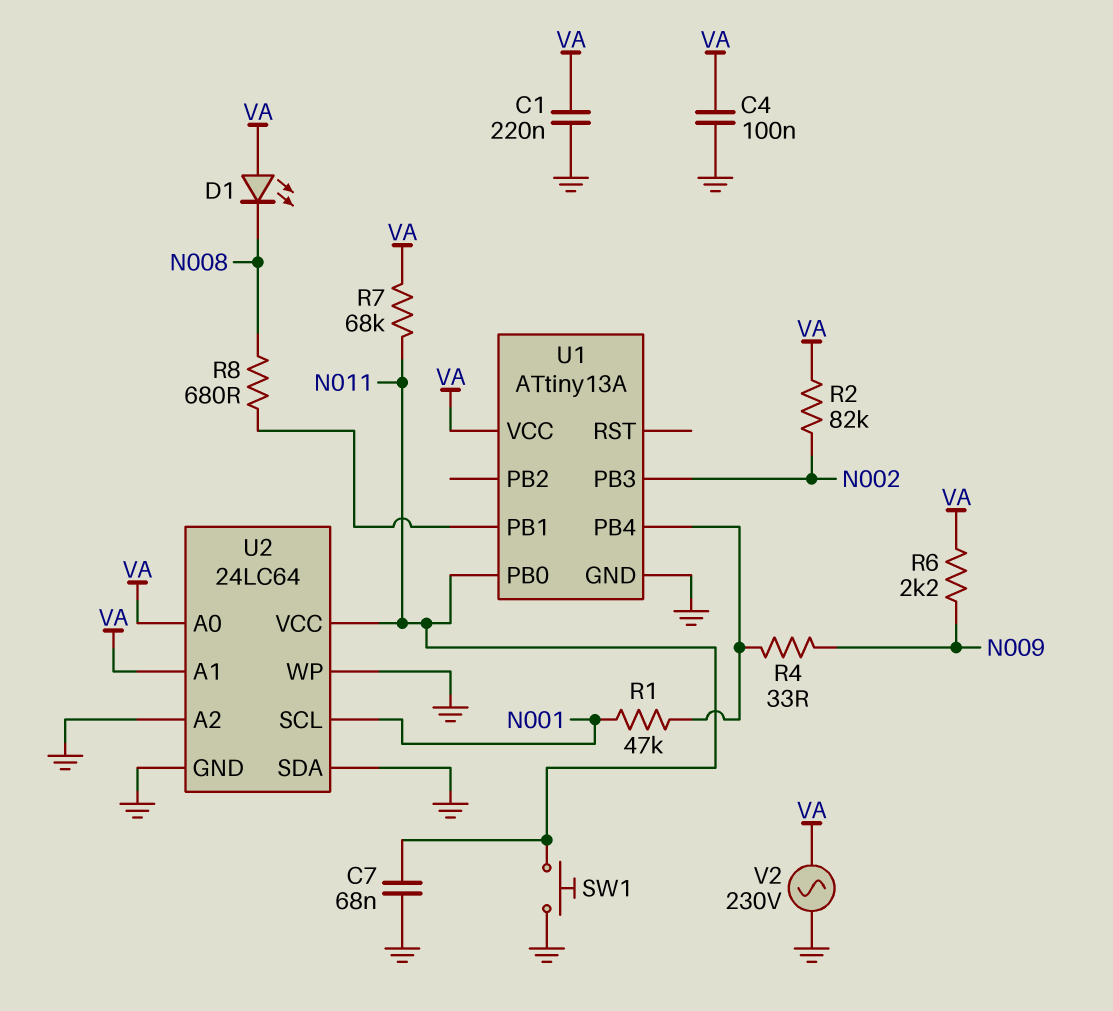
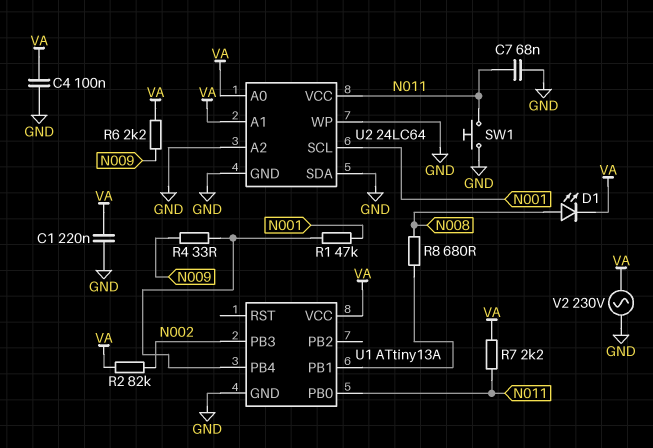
D1: LED (A VA, K N008) -> LED (A N008, K VA)
R7: 68k (N011, VA) -> 2.2k (N011, VA)

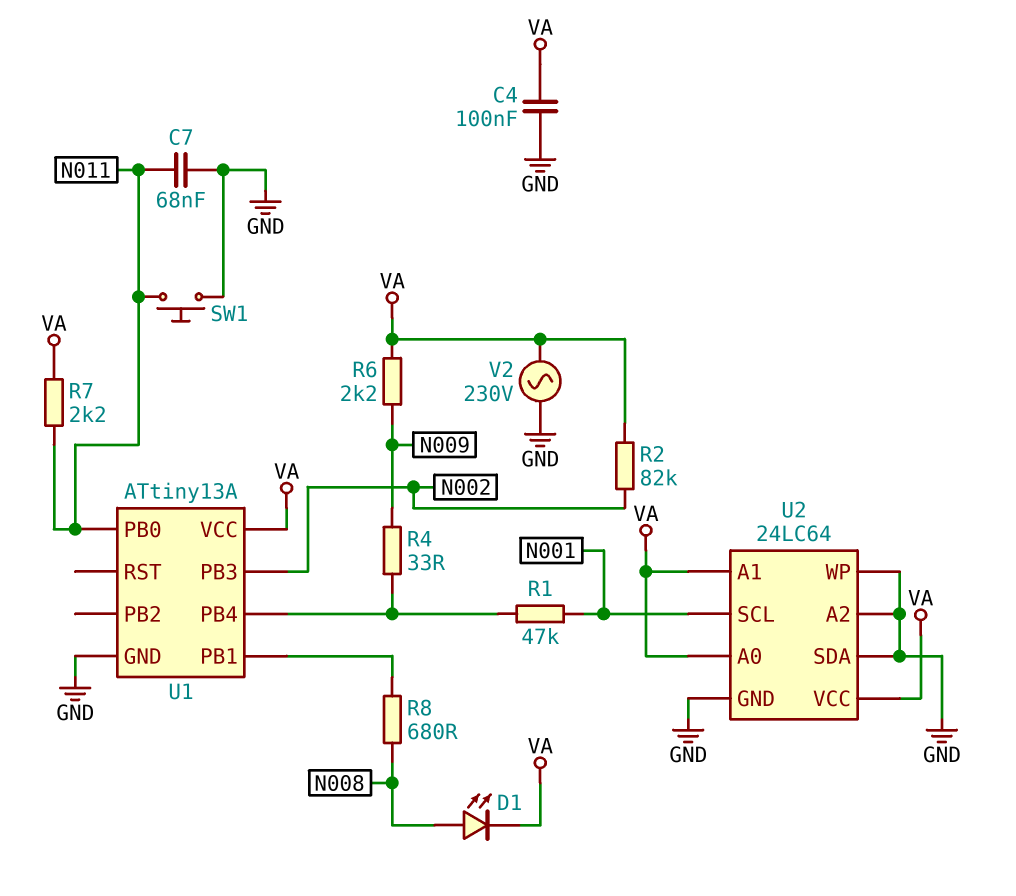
C1: 220nF (GND, VA) -> none
U2 pin VCC: N011 -> VA

